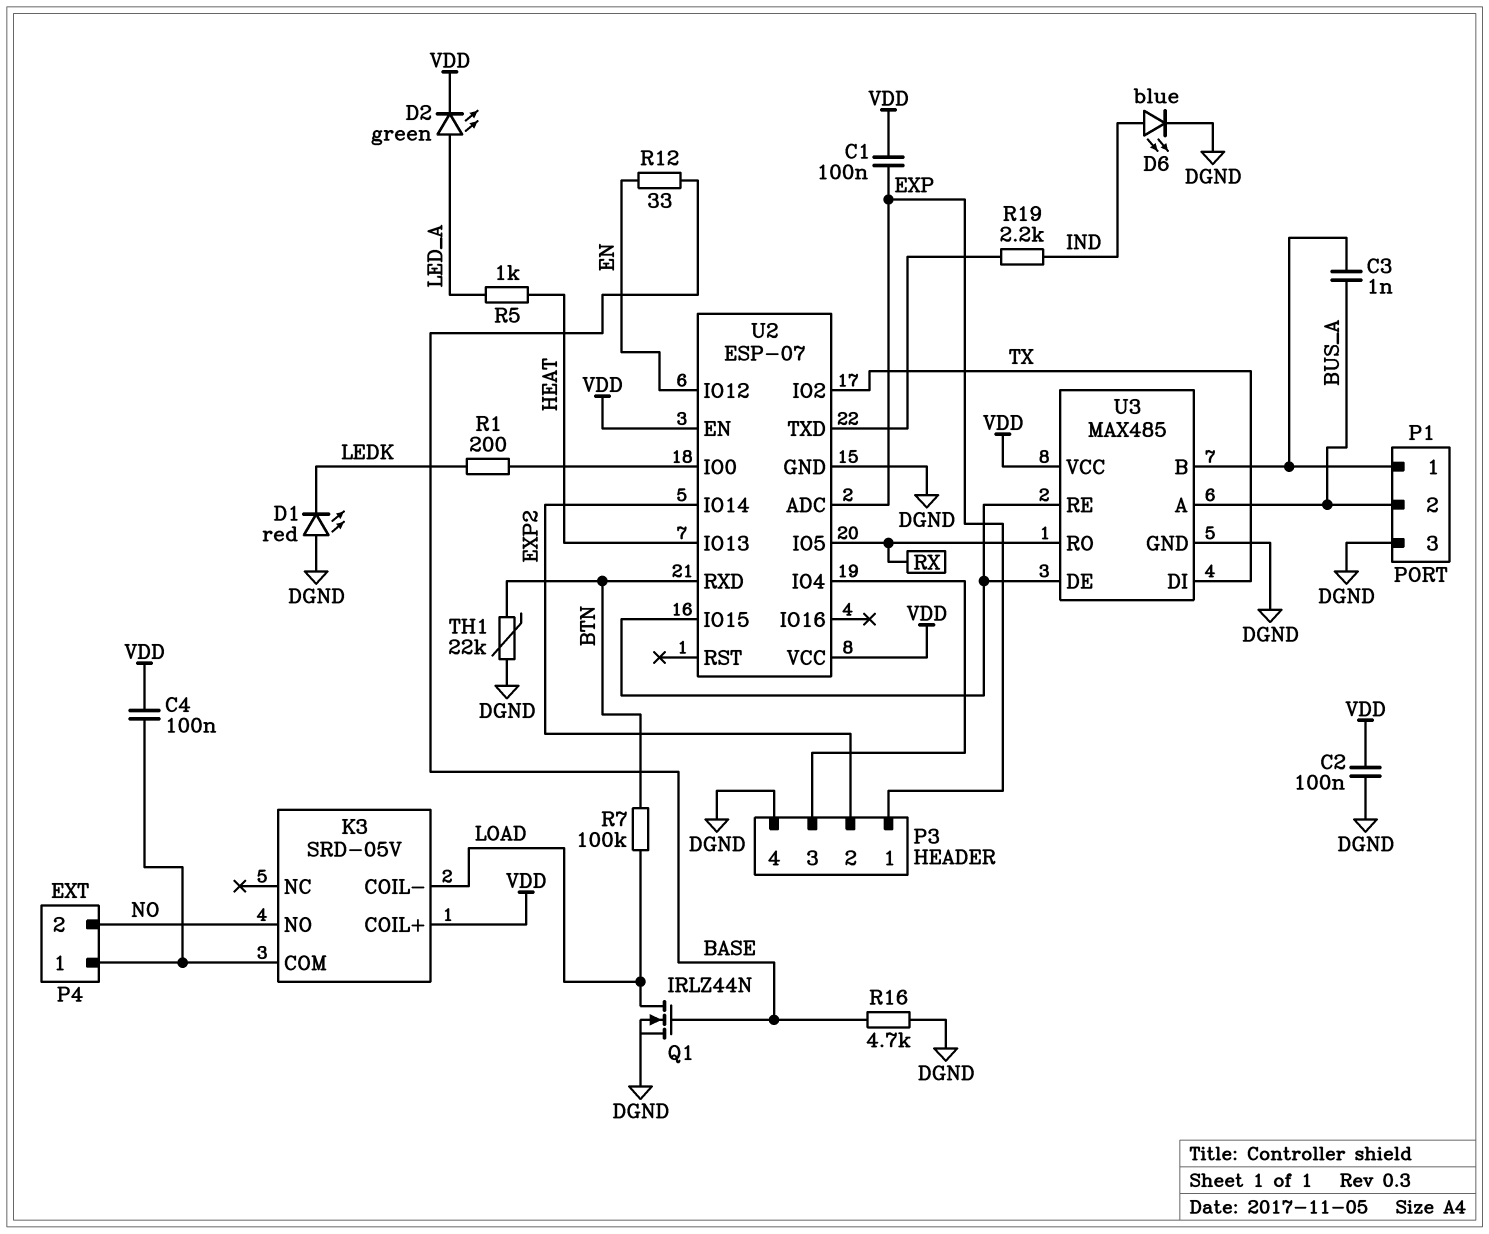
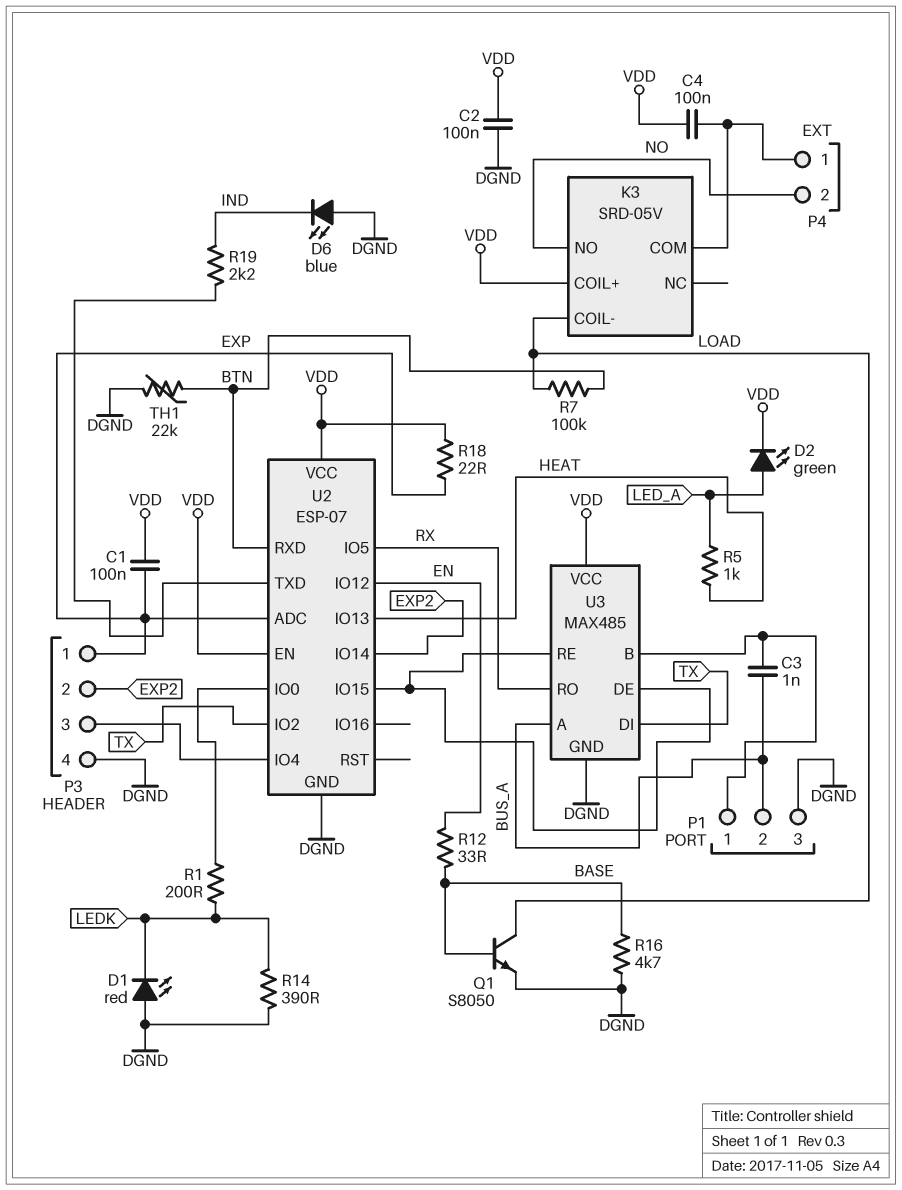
D6: LED blue (A IND, K DGND) -> LED blue (A DGND, K IND)
Q1: NMOS IRLZ44N (G BASE, D LOAD, S DGND) -> NPN S8050 (B BASE, C LOAD, E DGND)
R14: none -> 390 (DGND, LEDK)
R18: none -> 22 (EXP, VDD)

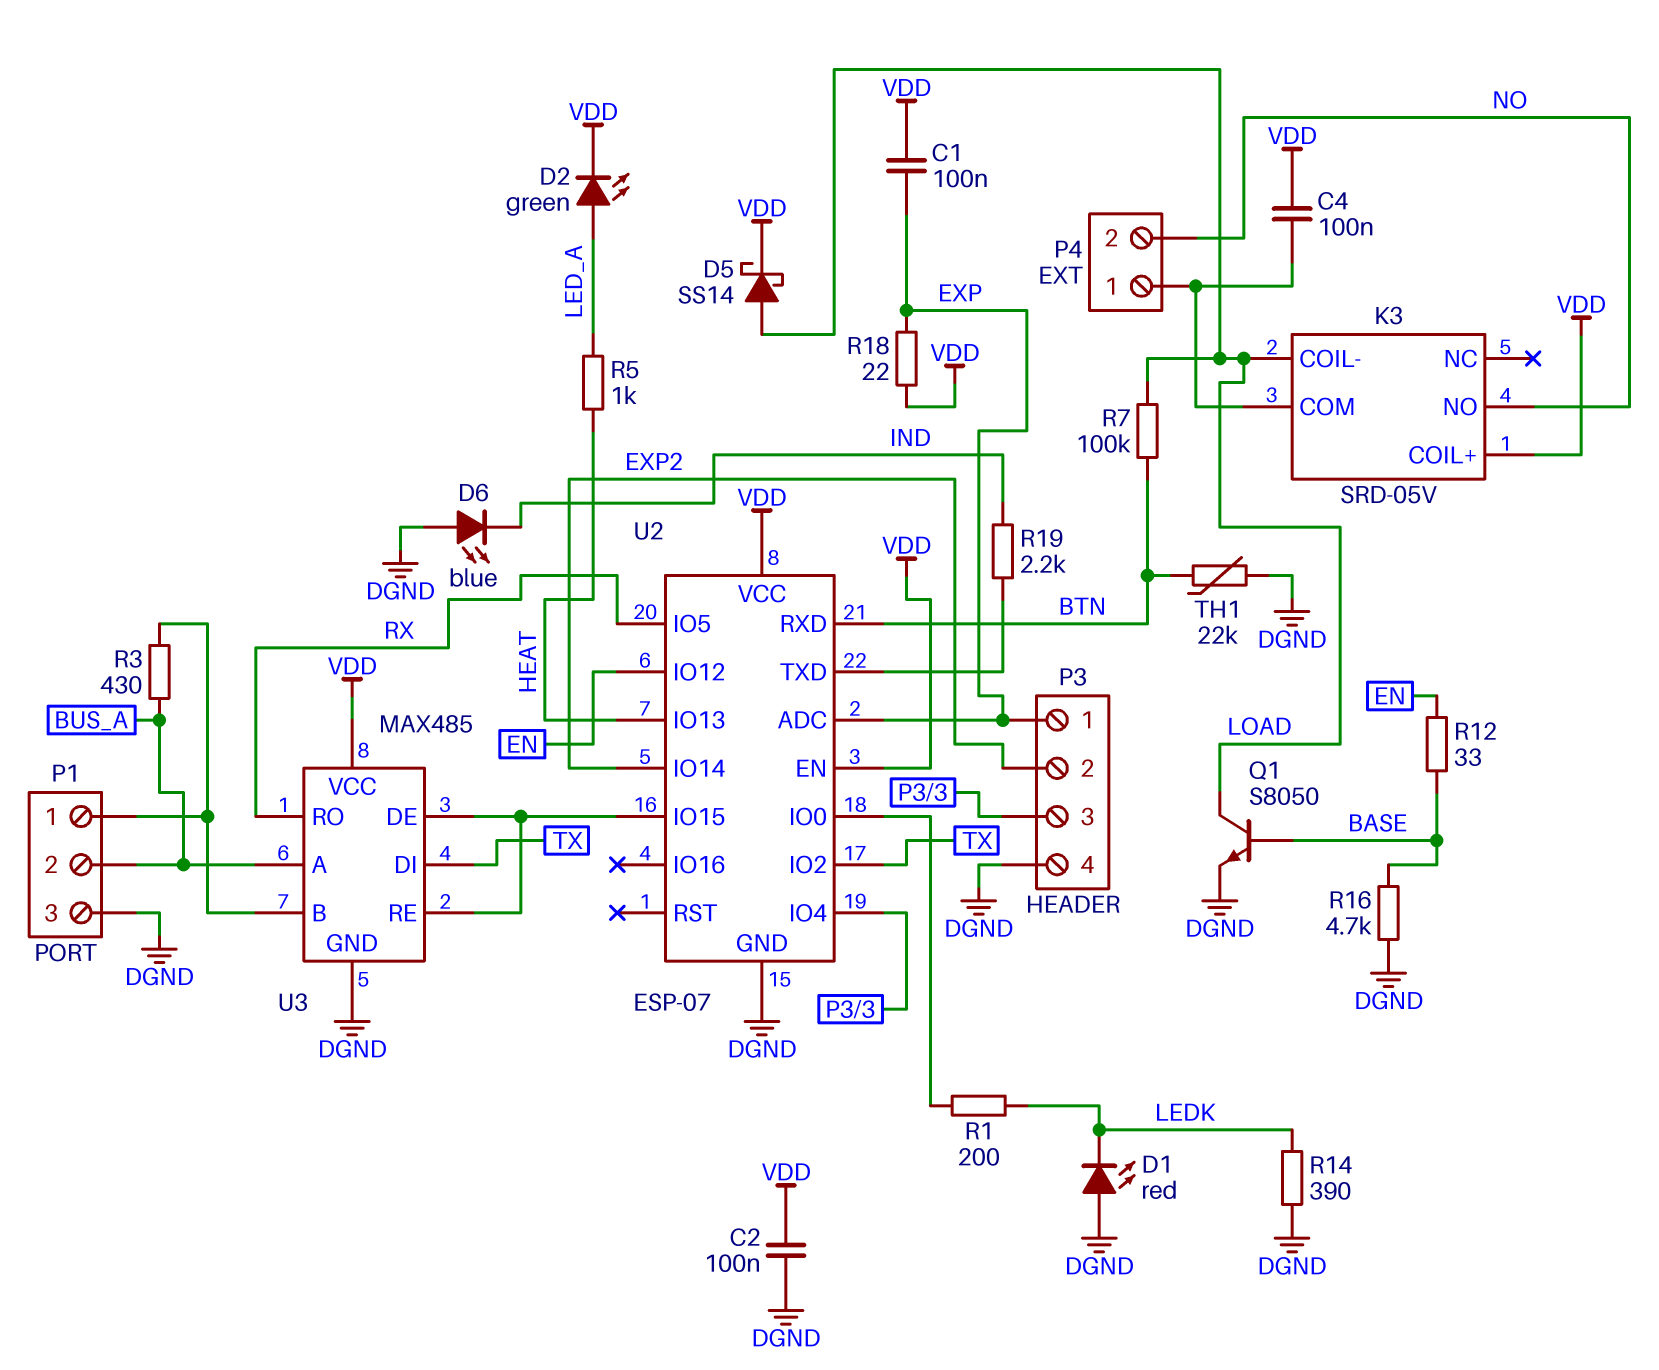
C3: 1nF (BUS_A, P1/1) -> none
D5: none -> schottky SS14 (A LOAD, K VDD)
R3: none -> 430 (BUS_A, P1/1)

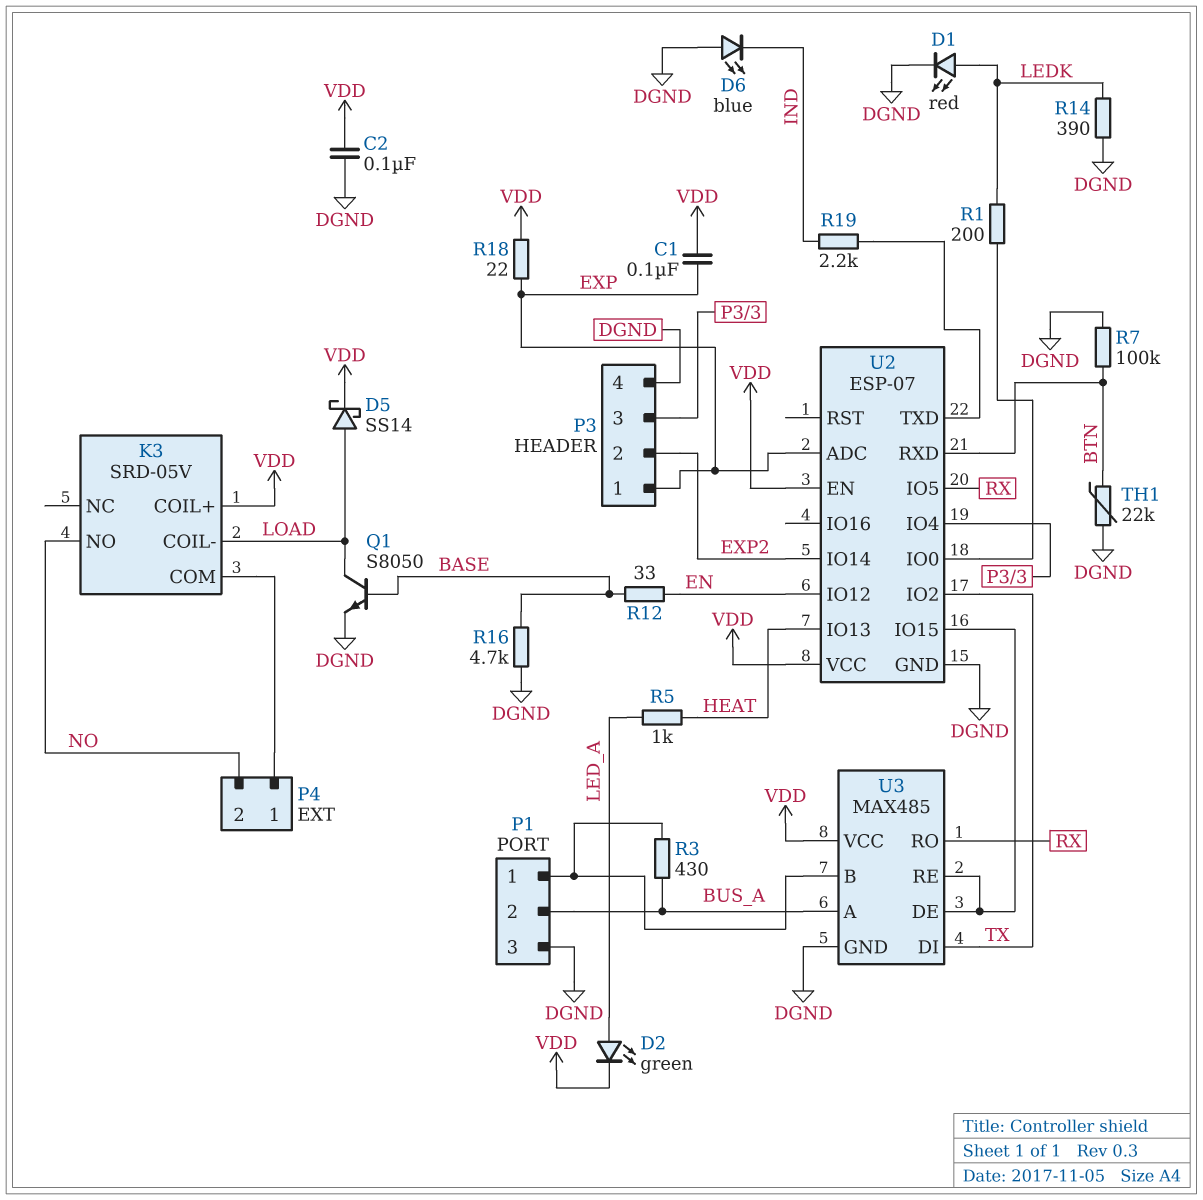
C4: 100nF (K3/COM, VDD) -> none
D1: LED red (A DGND, K LEDK) -> LED red (A LEDK, K DGND)
R7: 100k (BTN, LOAD) -> 100k (BTN, DGND)

